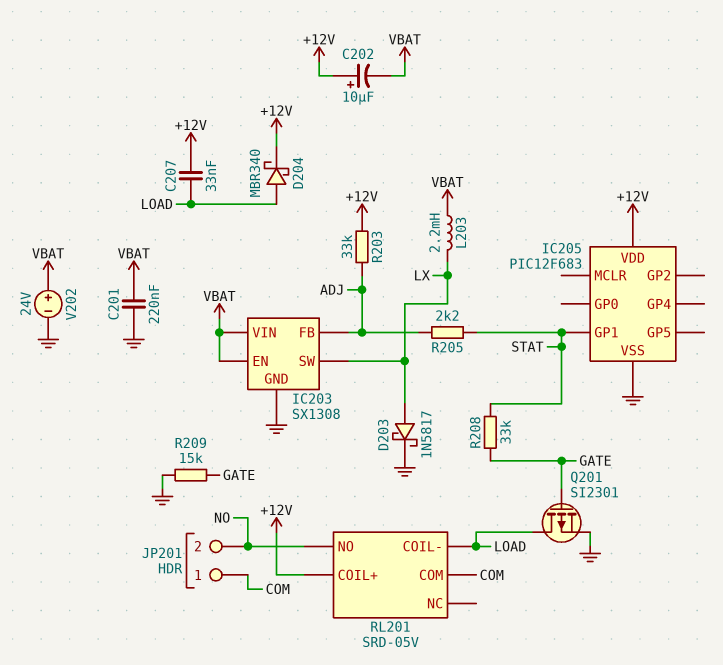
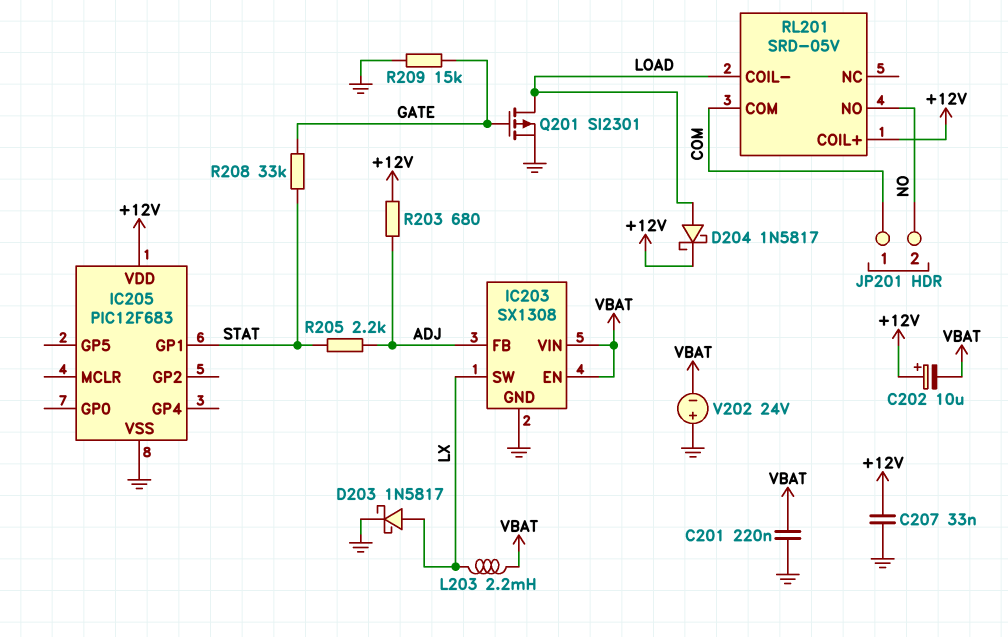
C207: 33nF (+12V, LOAD) -> 33nF (+12V, GND)
D204: schottky MBR340 (A LOAD, K +12V) -> schottky 1N5817 (A LOAD, K +12V)
R203: 33k (+12V, ADJ) -> 680 (+12V, ADJ)
V202: 24V (plus VBAT, minus GND) -> 24V (plus GND, minus VBAT)

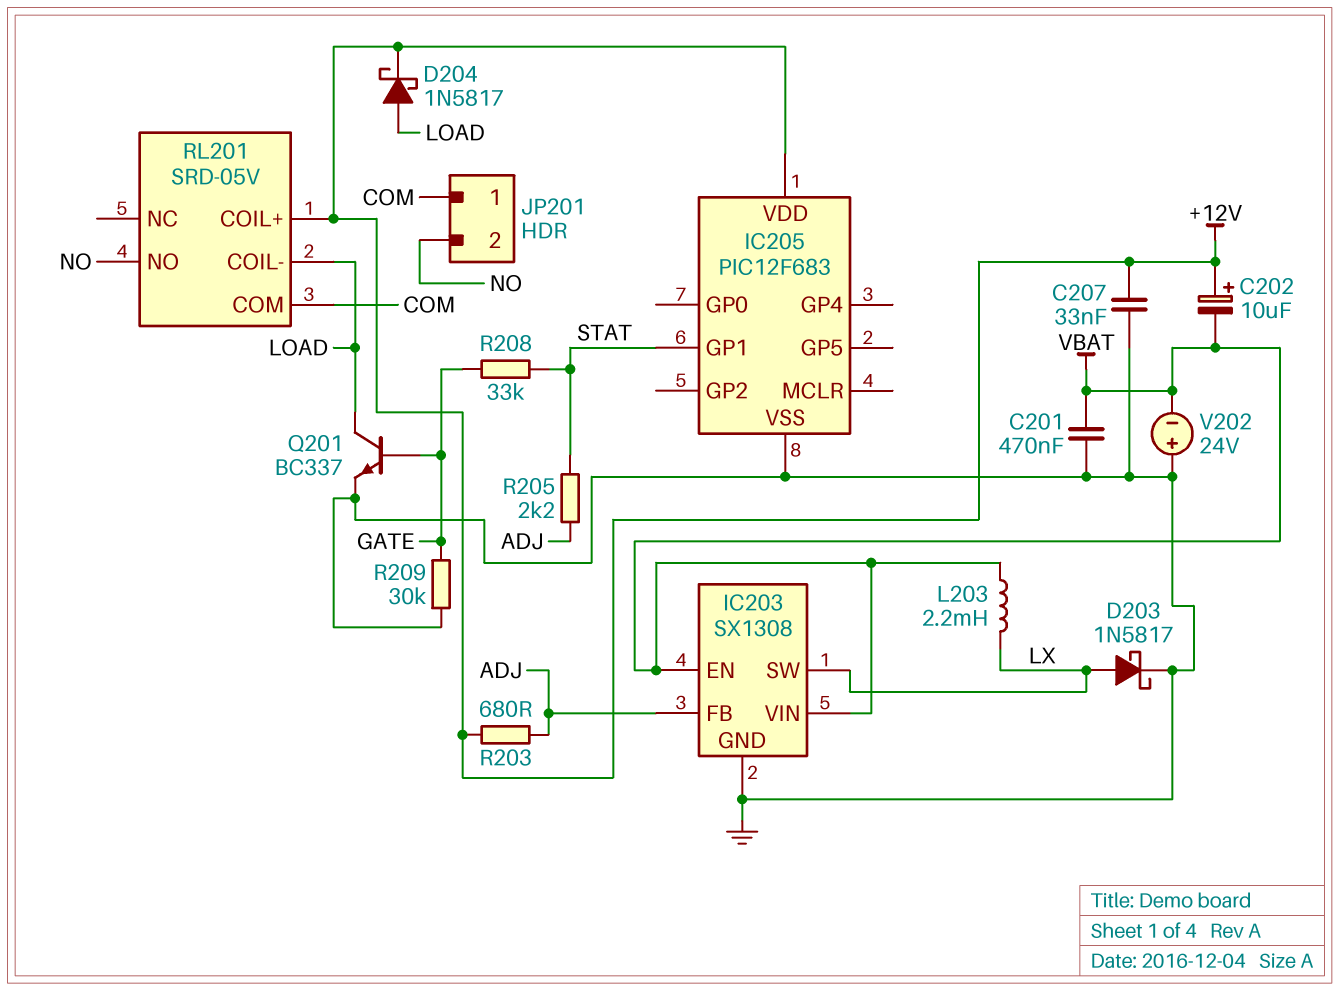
C201: 220nF (GND, VBAT) -> 470nF (GND, VBAT)
Q201: PMOS SI2301 (G GATE, D LOAD, S GND) -> NPN BC337 (B GATE, C LOAD, E GND)
R209: 15k (GATE, GND) -> 30k (GATE, GND)

